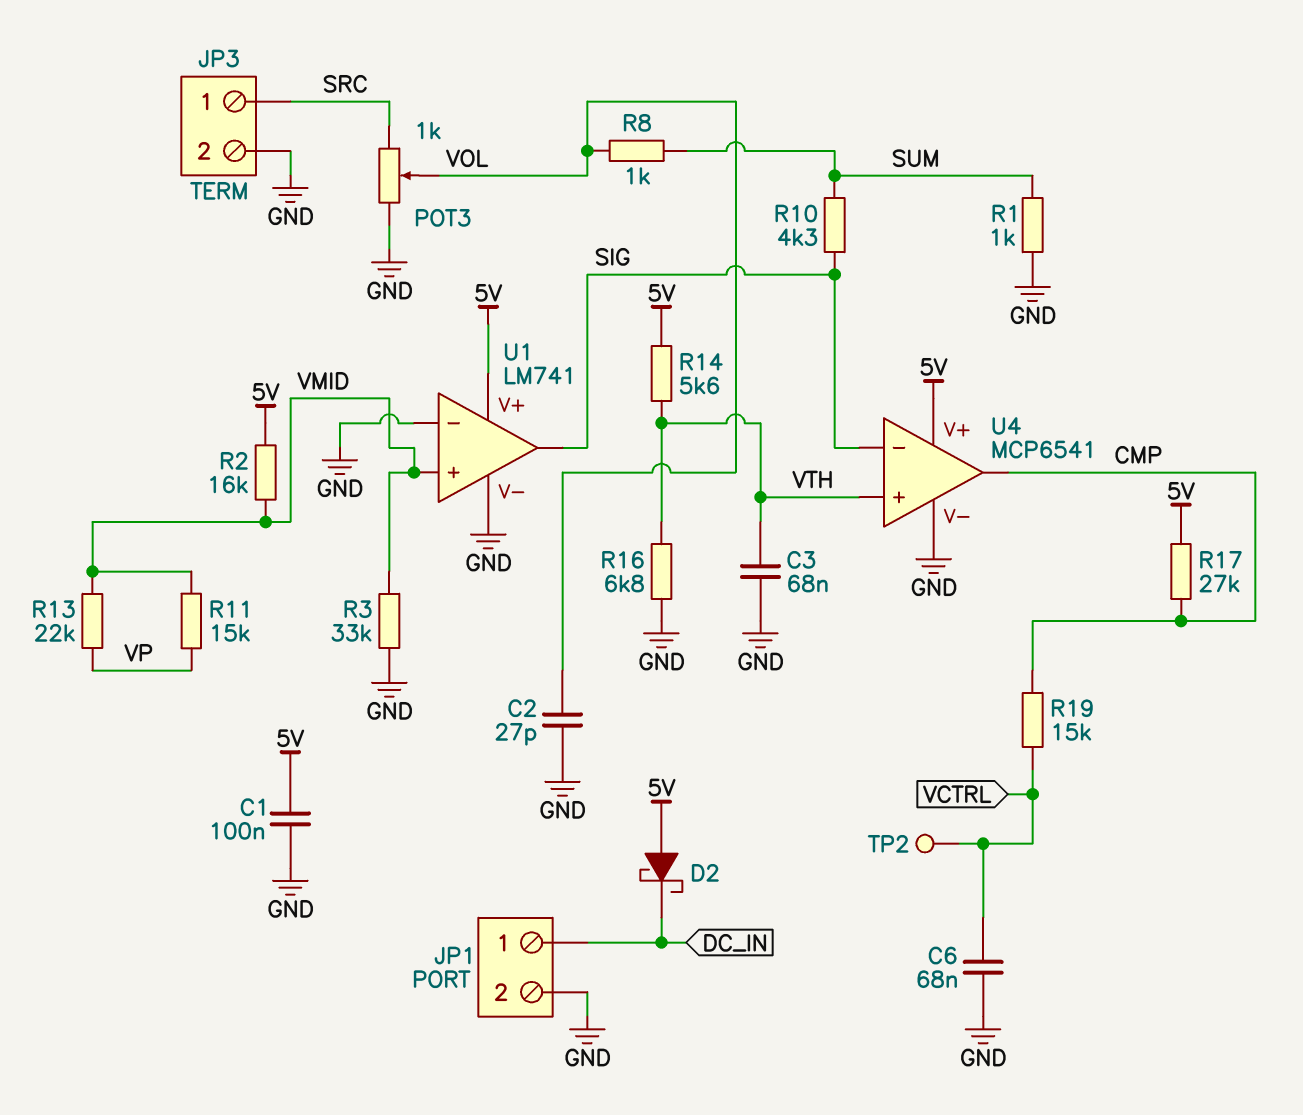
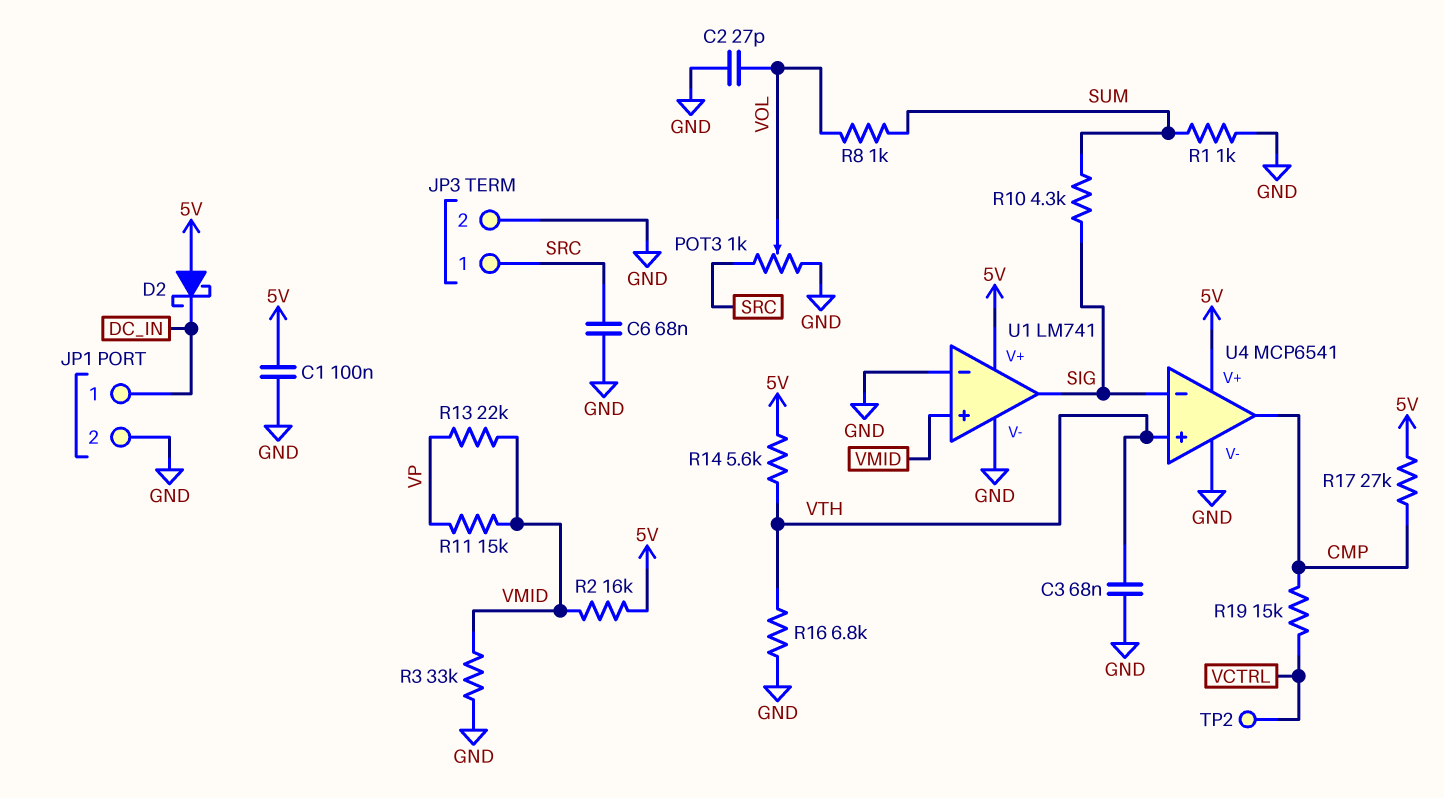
C6: 68nF (GND, VCTRL) -> 68nF (GND, SRC)

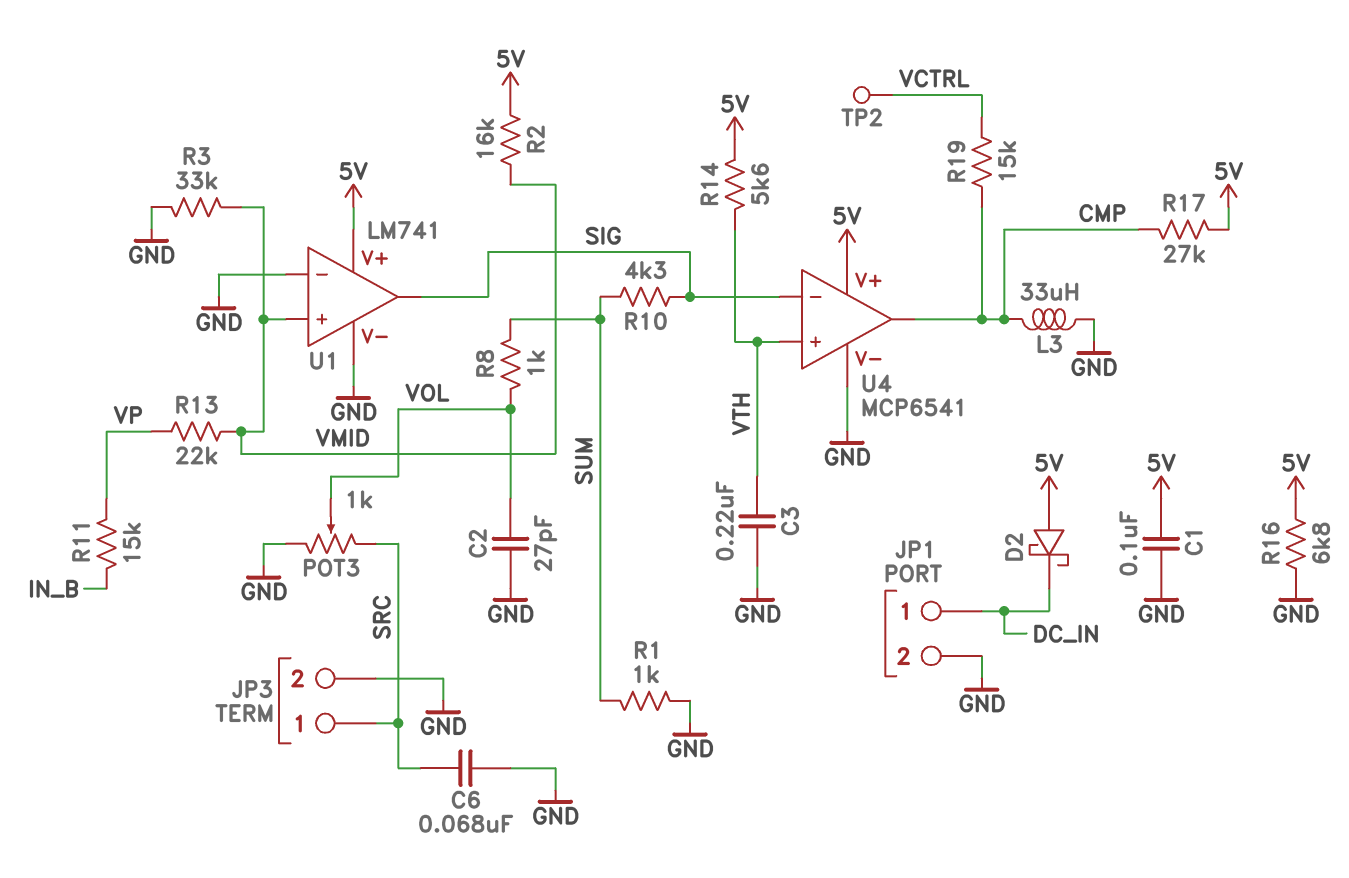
C3: 68nF (GND, VTH) -> 220nF (GND, VTH)
L3: none -> 33uH (CMP, GND)
R11: 15k (VMID, VP) -> 15k (IN_B, VP)
R16: 6.8k (GND, VTH) -> 6.8k (5V, GND)

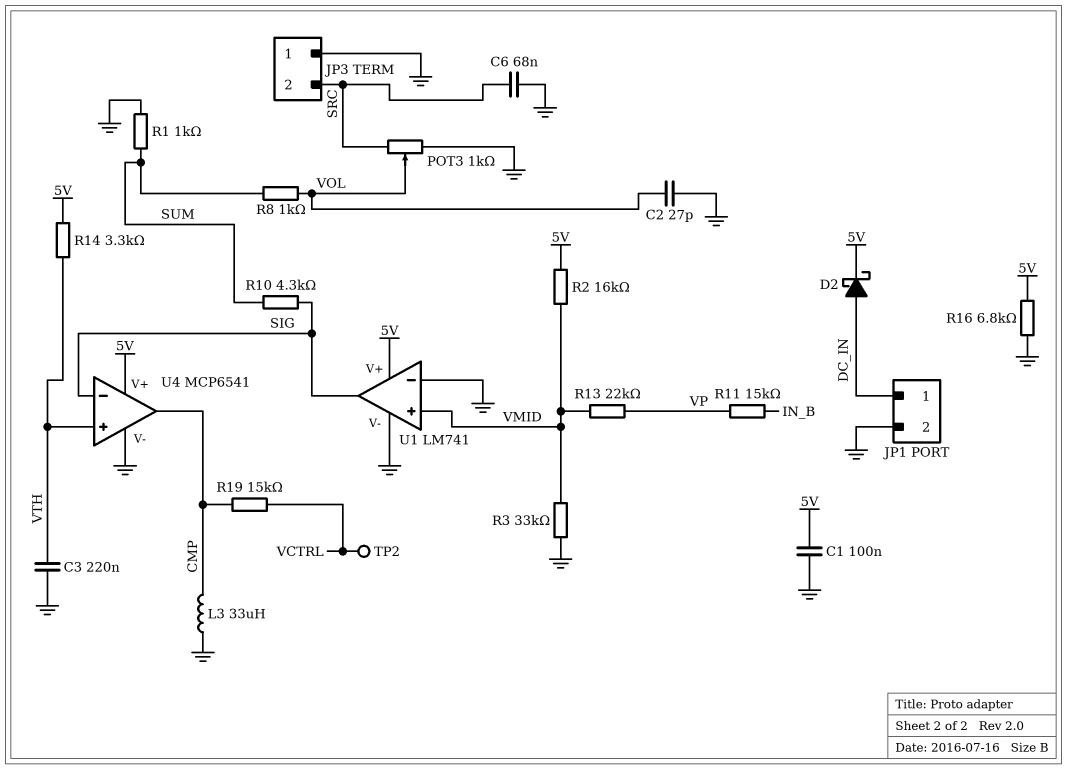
D2: schottky (A 5V, K DC_IN) -> schottky (A DC_IN, K 5V)
JP3 pin 1: SRC -> GND
JP3 pin 2: GND -> SRC
R14: 5.6k (5V, VTH) -> 3.3k (5V, VTH)
R17: 27k (5V, CMP) -> none

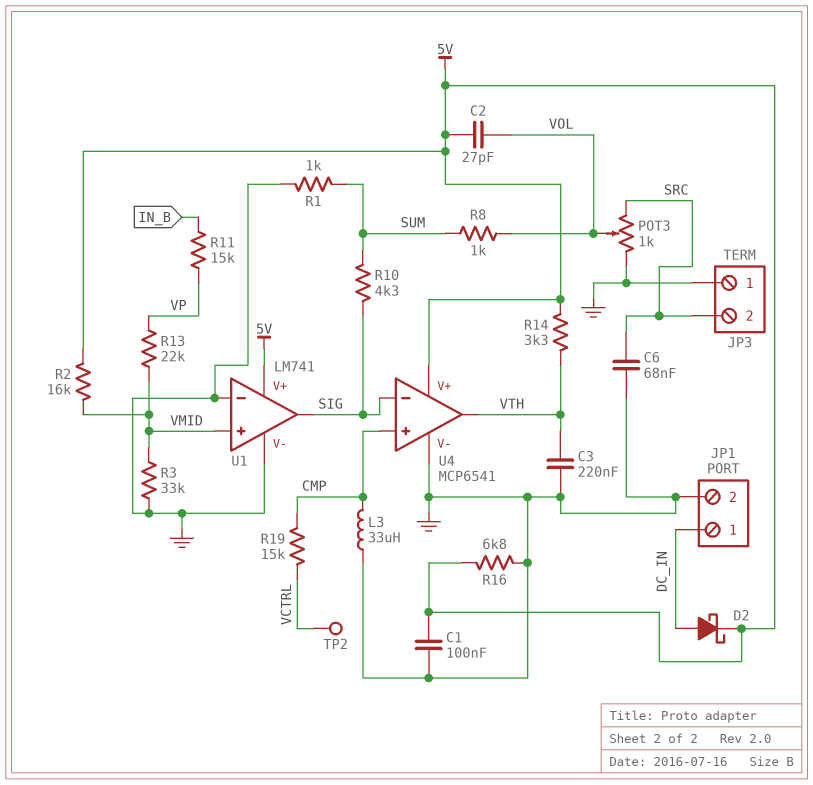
C2: 27pF (GND, VOL) -> 27pF (5V, VOL)
U4 pin in+: VTH -> CMP
U4 pin out: CMP -> VTH

